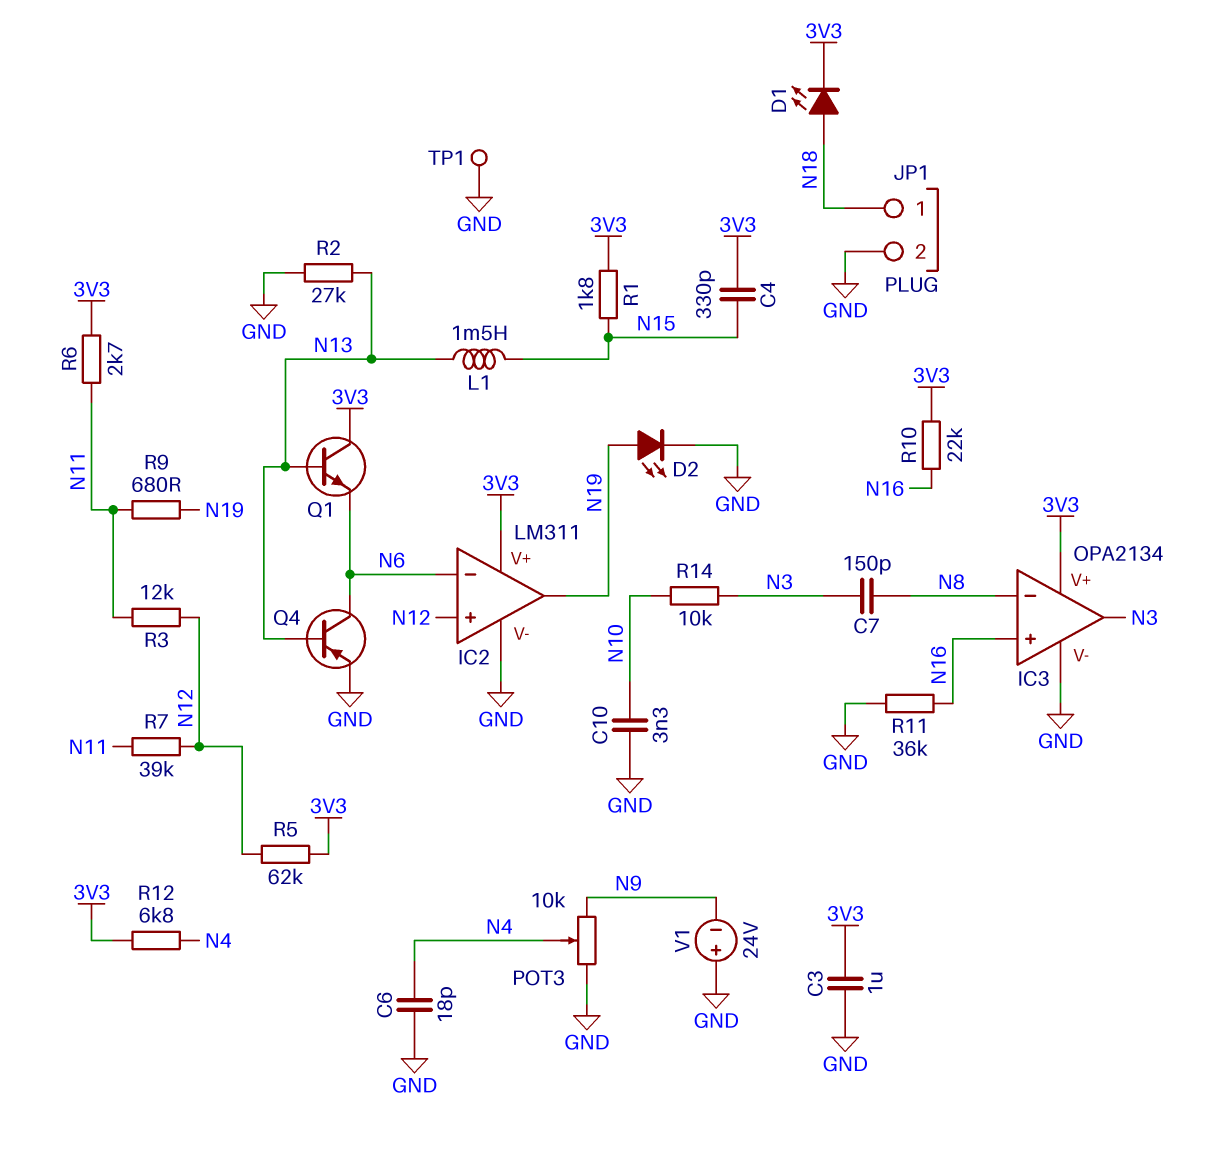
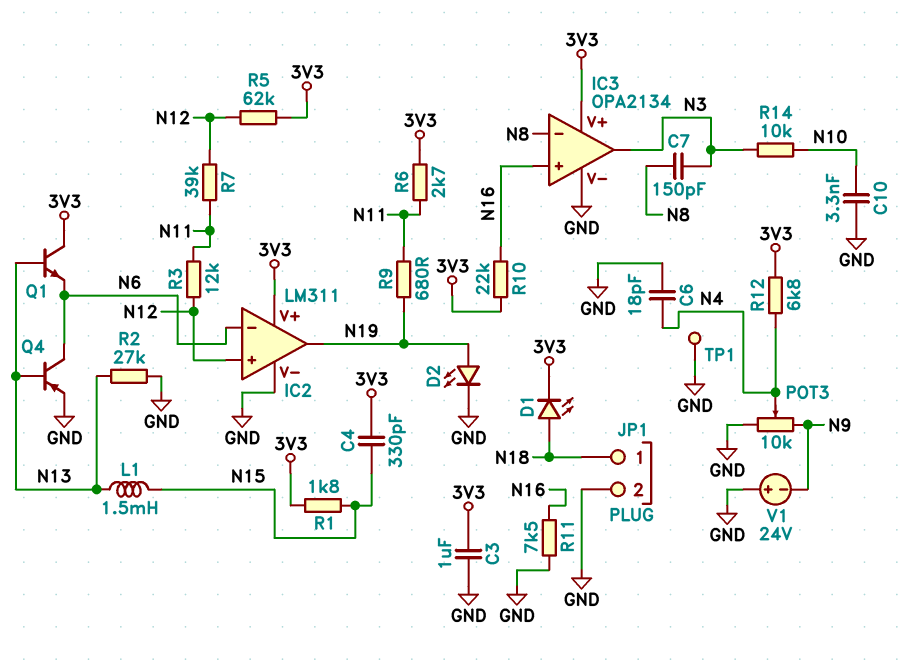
R11: 36k (GND, N16) -> 7.5k (GND, N16)

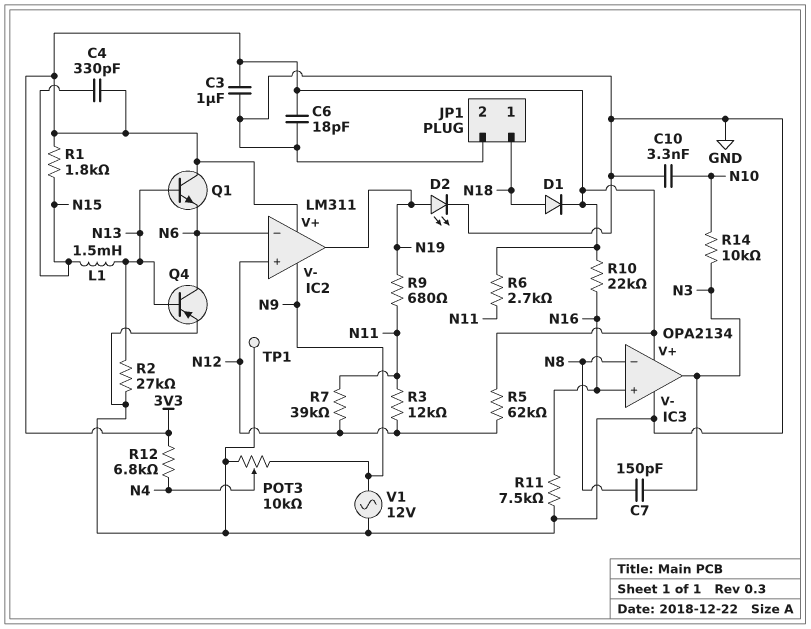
C6: 18pF (GND, N4) -> 18pF (3V3, GND)
D1: LED (A N18, K 3V3) -> diode (A N18, K 3V3)
IC2 pin V-: GND -> N9
V1: 24V (plus GND, minus N9) -> AC 12V (GND, N9)

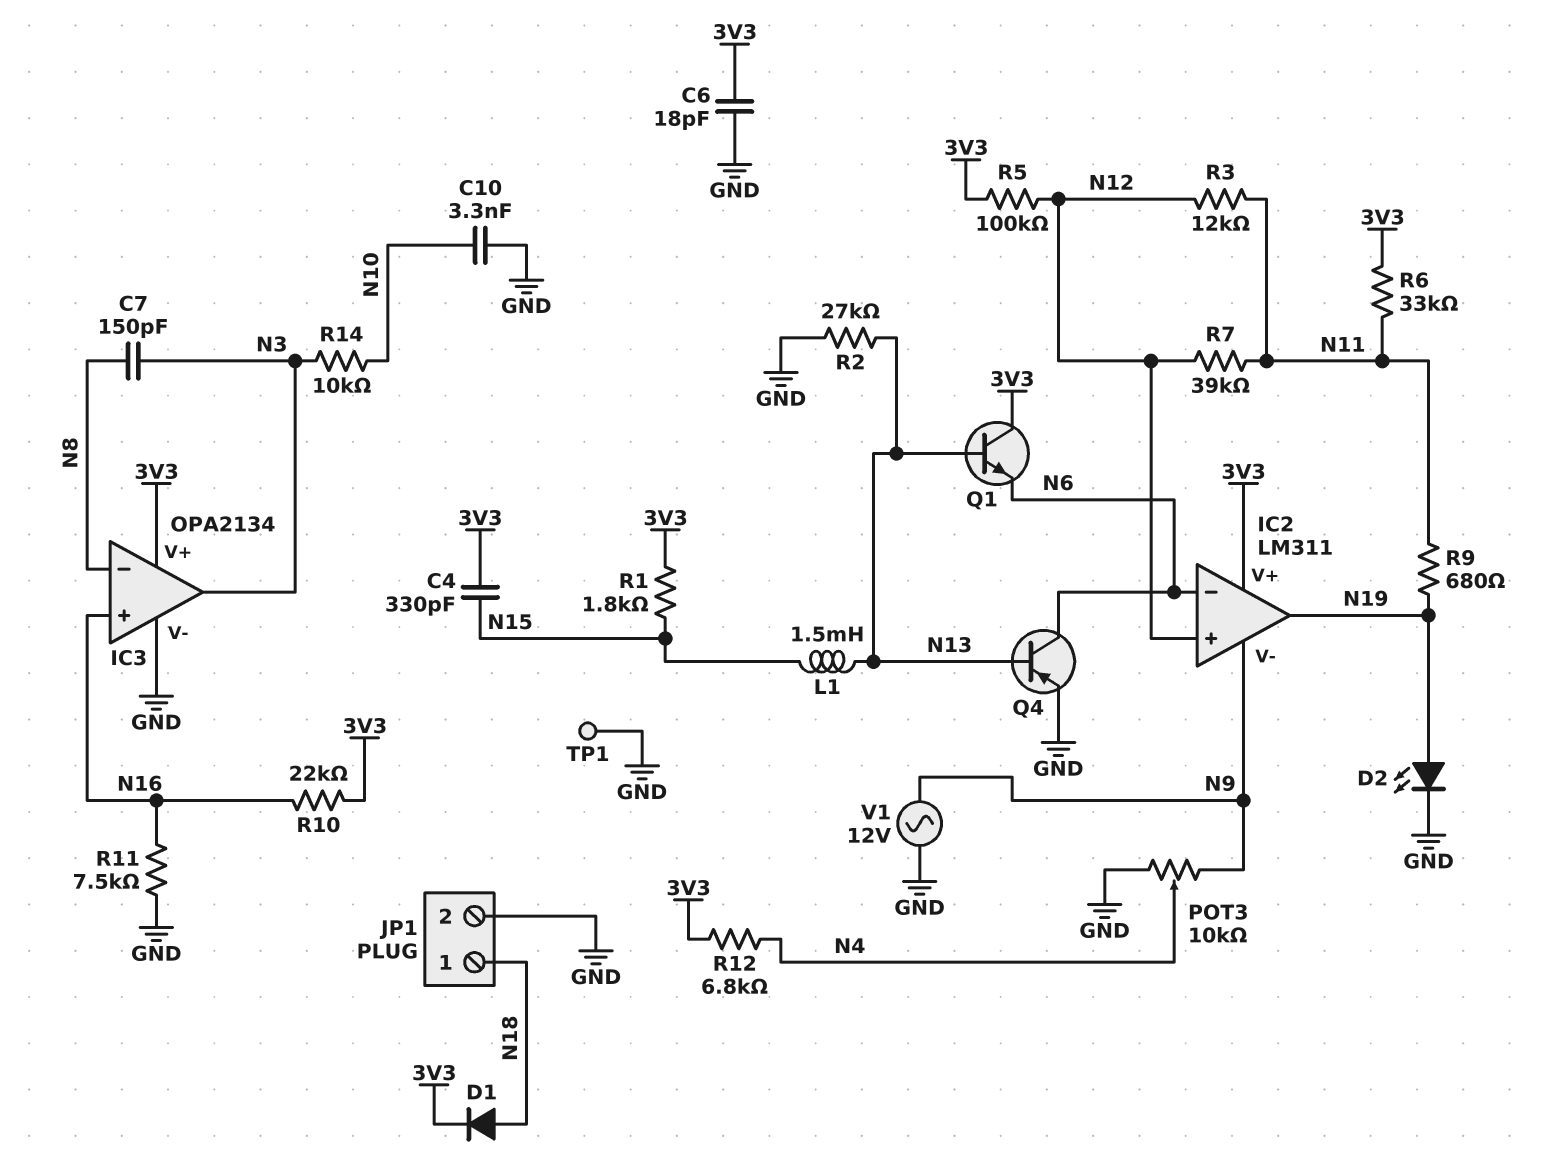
C3: 1uF (3V3, GND) -> none
R5: 62k (3V3, N12) -> 100k (3V3, N12)
R6: 2.7k (3V3, N11) -> 33k (3V3, N11)

